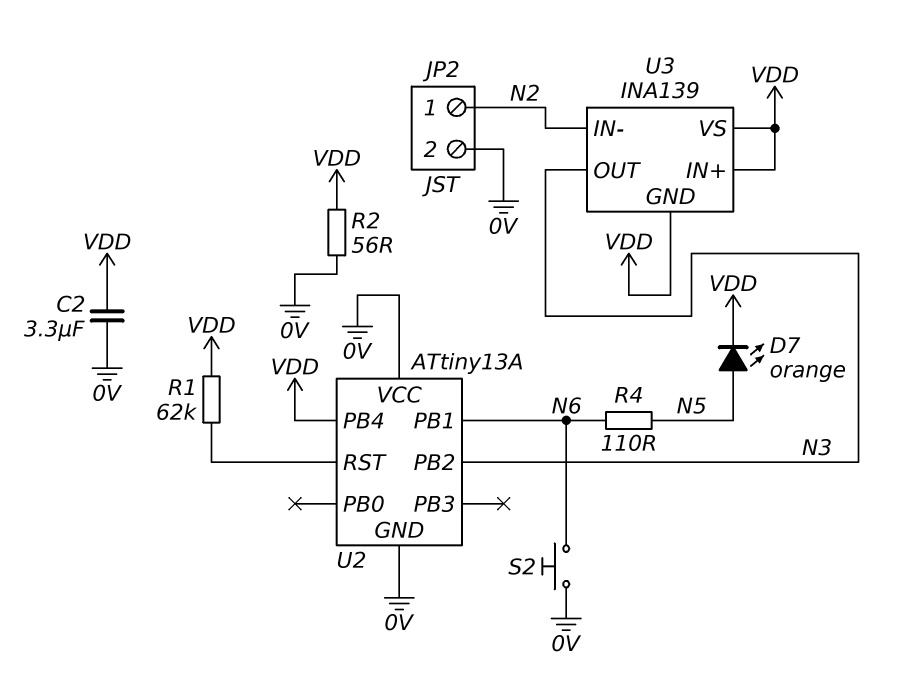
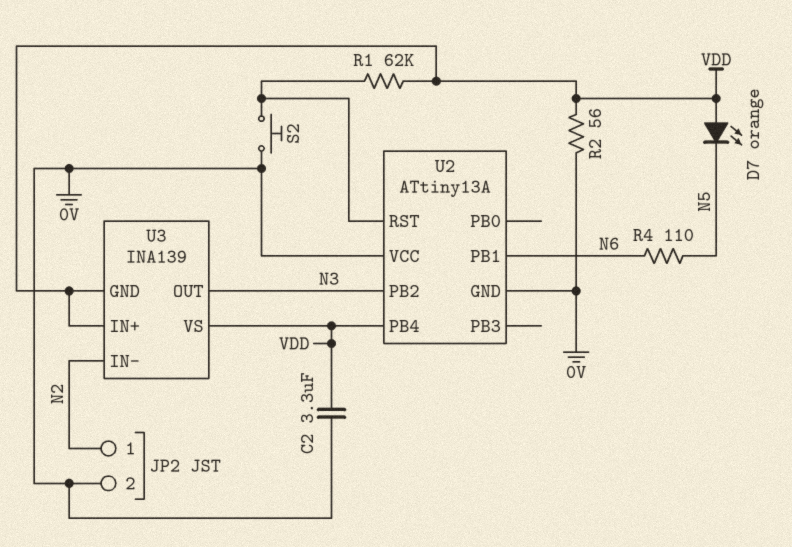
D7: LED orange (A N5, K VDD) -> LED orange (A VDD, K N5)
S2: button (0V, N6) -> button (0V, U2/RST)

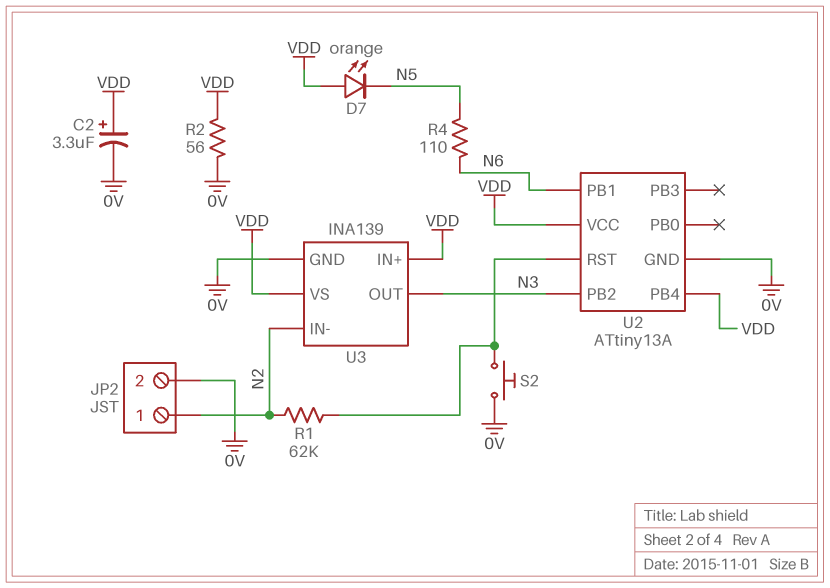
C2: 3.3uF (0V, VDD) -> 3.3uF (plus VDD, minus 0V)
R1: 62k (U2/RST, VDD) -> 62k (N2, U2/RST)
U2 pin VCC: 0V -> VDD
U3 pin GND: VDD -> 0V

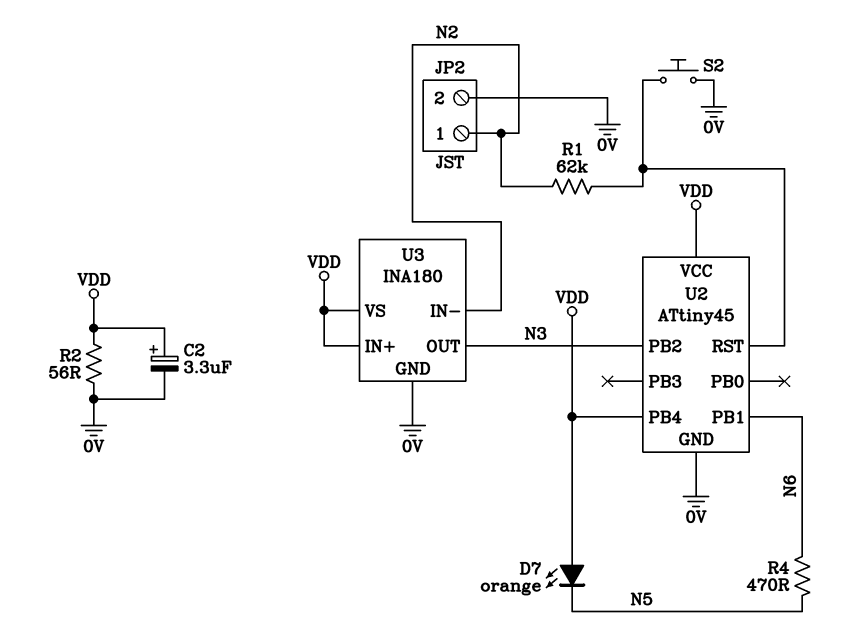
R4: 110 (N5, N6) -> 470 (N5, N6)
U2: ATtiny13A -> ATtiny45
U3: INA139 -> INA180

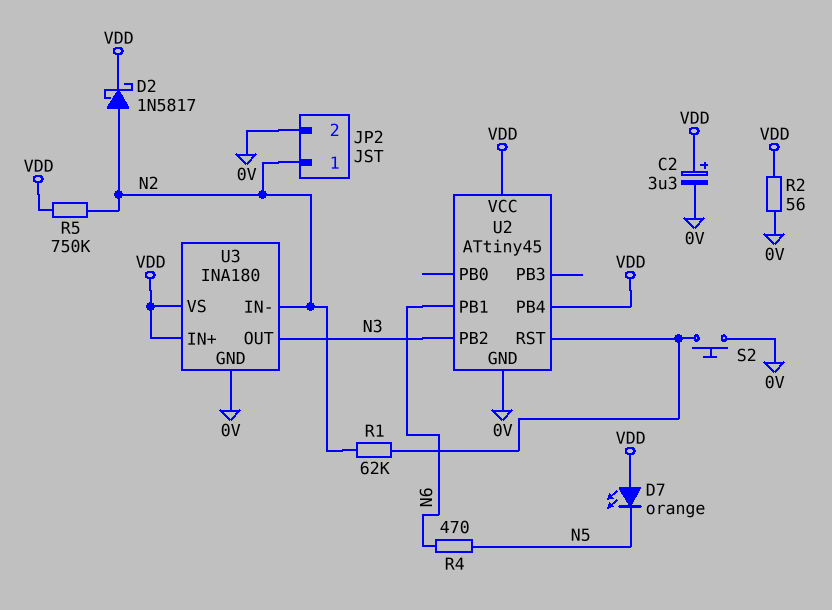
D2: none -> schottky 1N5817 (A N2, K VDD)
R5: none -> 750k (N2, VDD)

